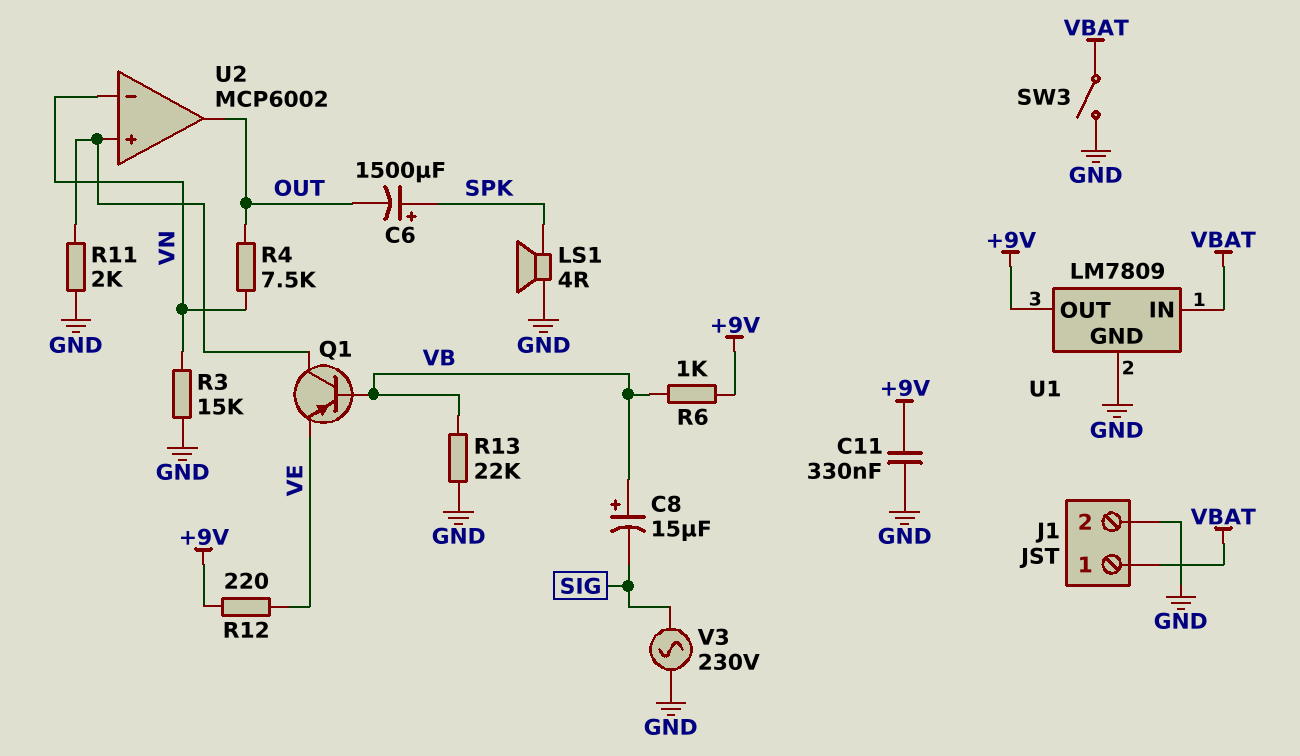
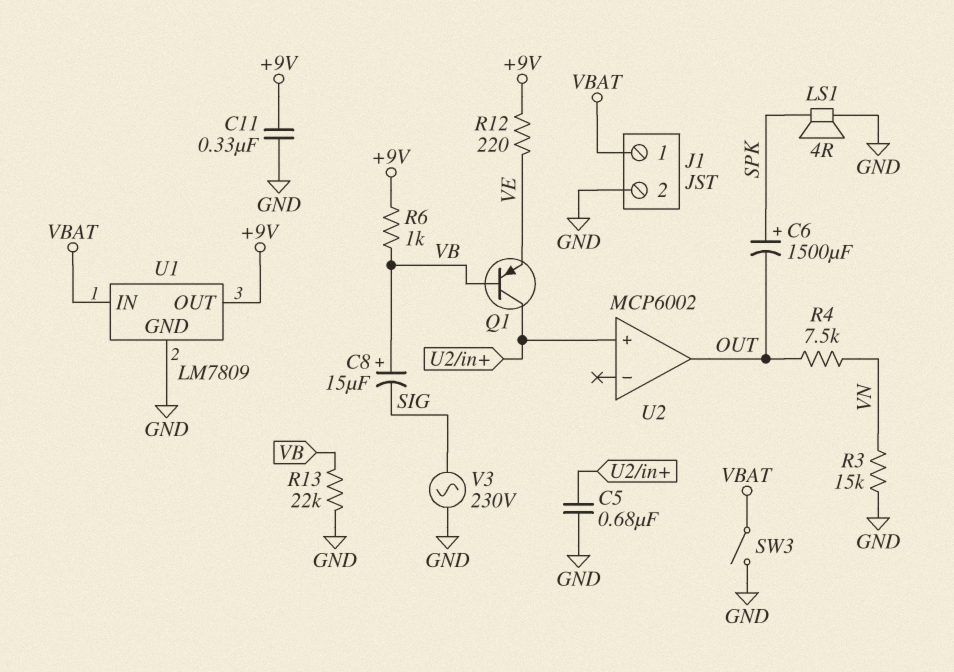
C5: none -> 680nF (GND, U2/in+)
R11: 2k (GND, U2/in+) -> none
U2 pin in-: VN -> none

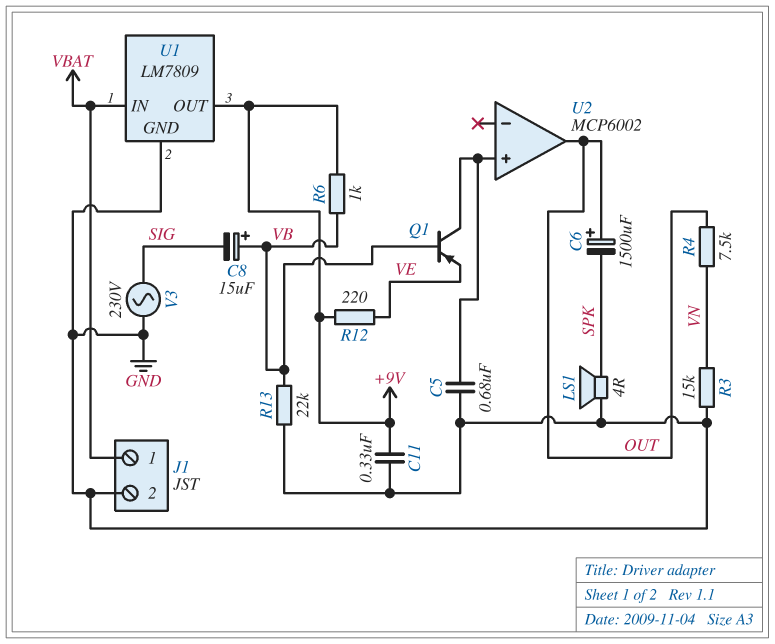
C6: 1500uF (plus SPK, minus OUT) -> 1500uF (plus OUT, minus SPK)
SW3: switch (GND, VBAT) -> none

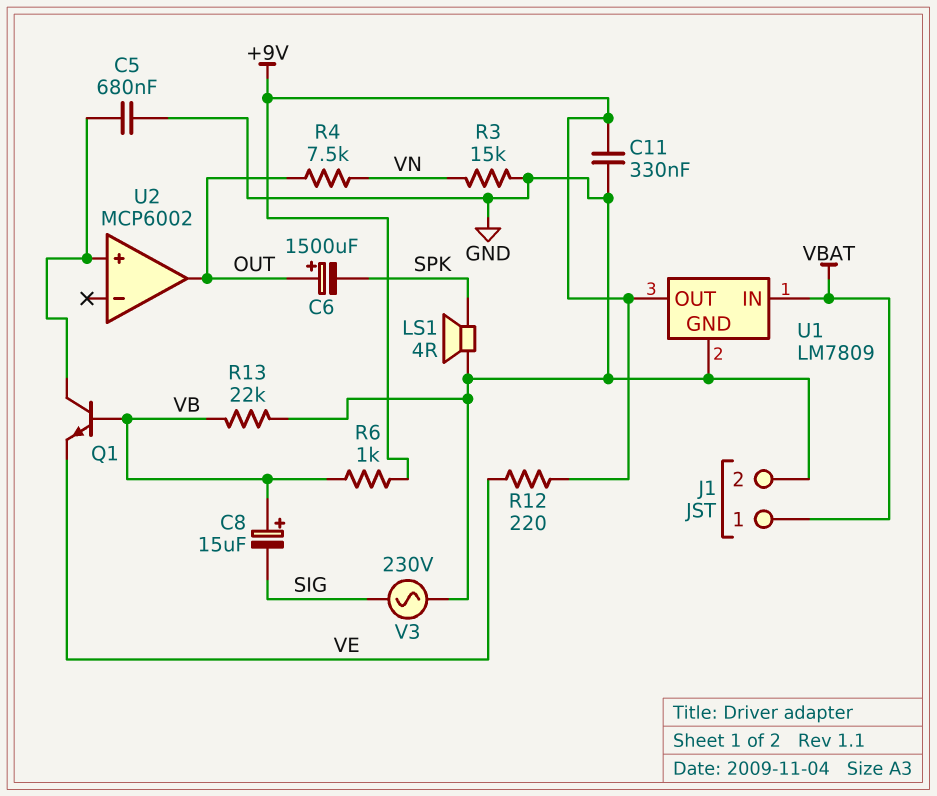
Q1: PNP (B VB, C U2/in+, E VE) -> NPN (B VB, C U2/in+, E VE)

